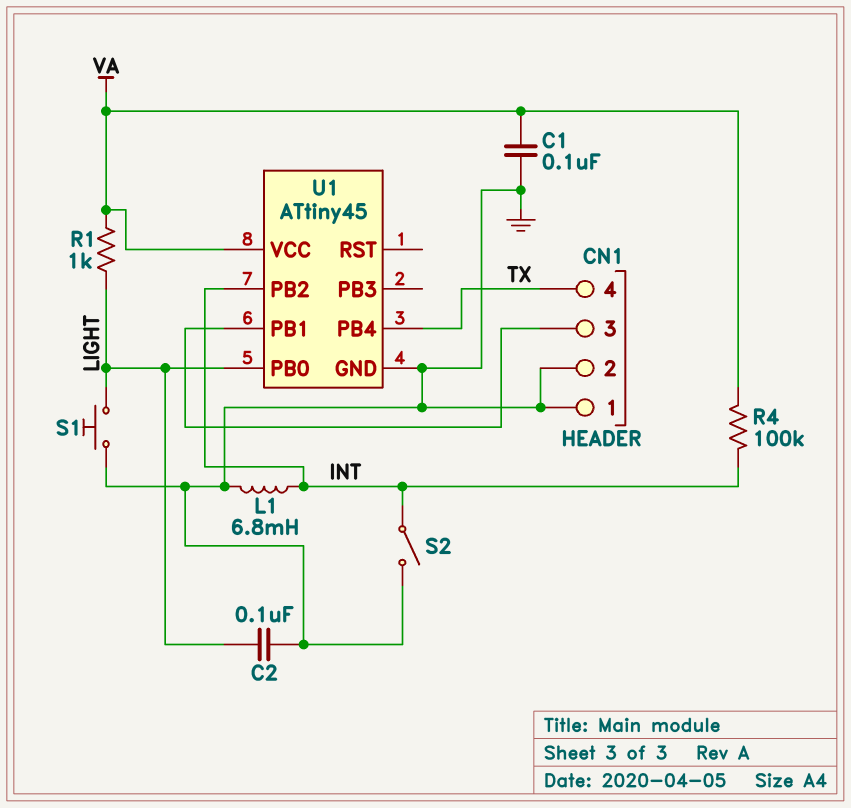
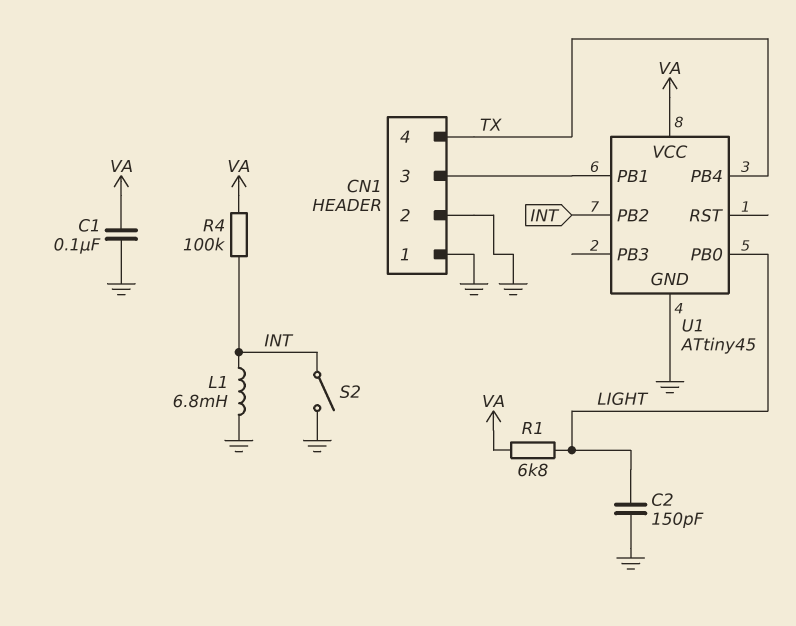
C2: 100nF (GND, LIGHT) -> 150pF (GND, LIGHT)
R1: 1k (LIGHT, VA) -> 6.8k (LIGHT, VA)
S1: button (GND, LIGHT) -> none

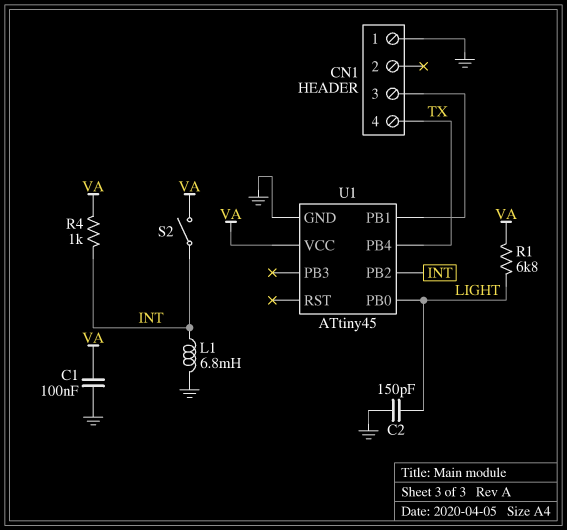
CN1 pin 2: GND -> none
R4: 100k (INT, VA) -> 1k (INT, VA)
S2: switch (GND, INT) -> switch (INT, VA)

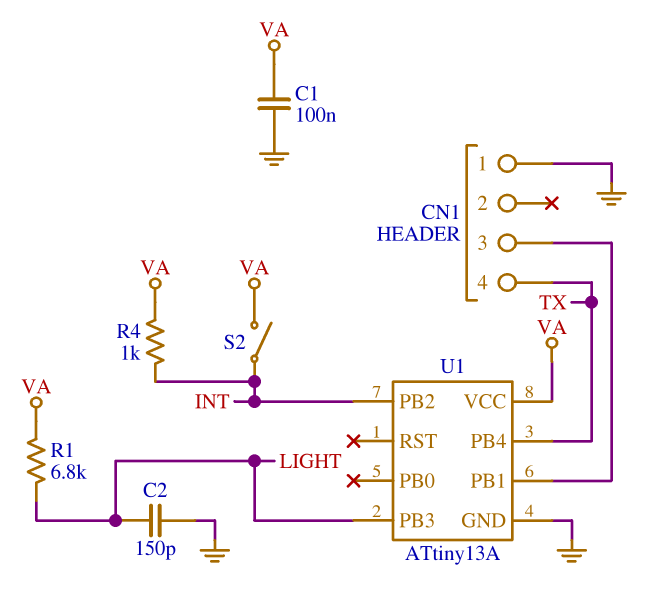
L1: 6.8mH (GND, INT) -> none
U1: ATtiny45 -> ATtiny13A
U1 pin PB0: LIGHT -> none
U1 pin PB3: none -> LIGHT

